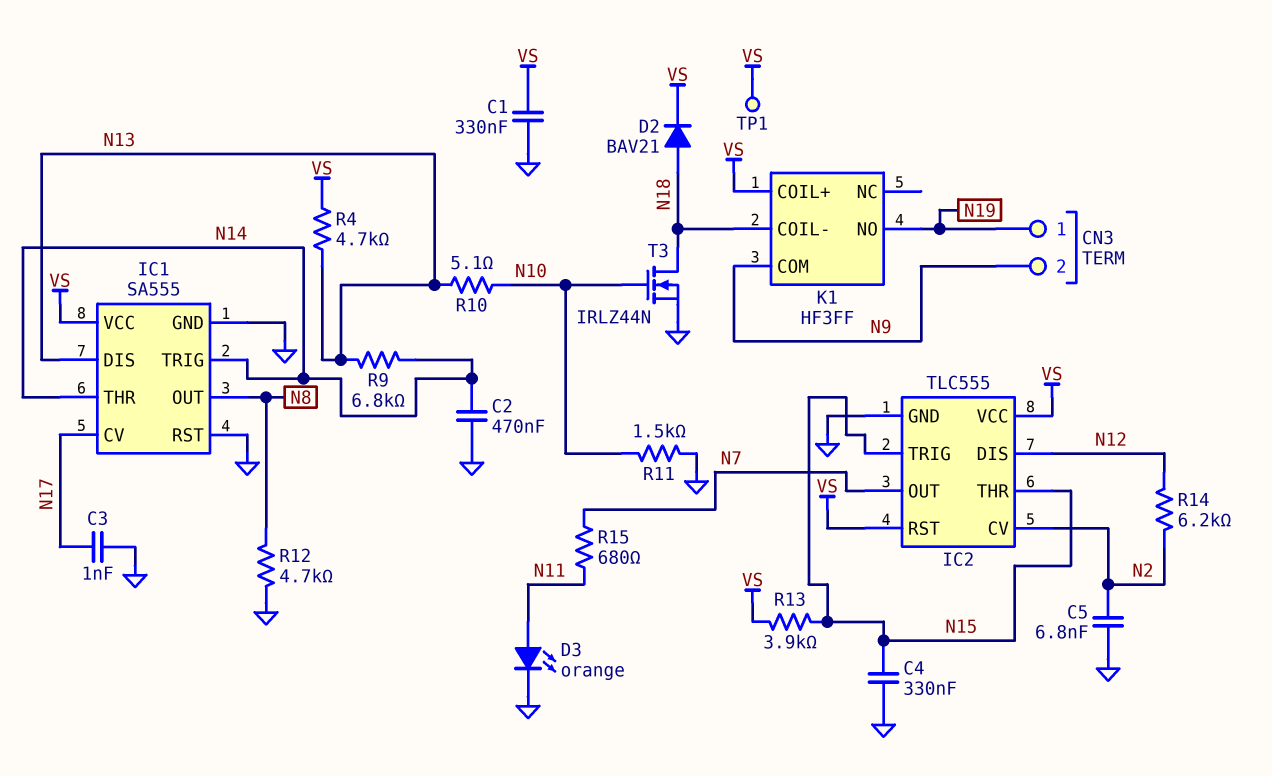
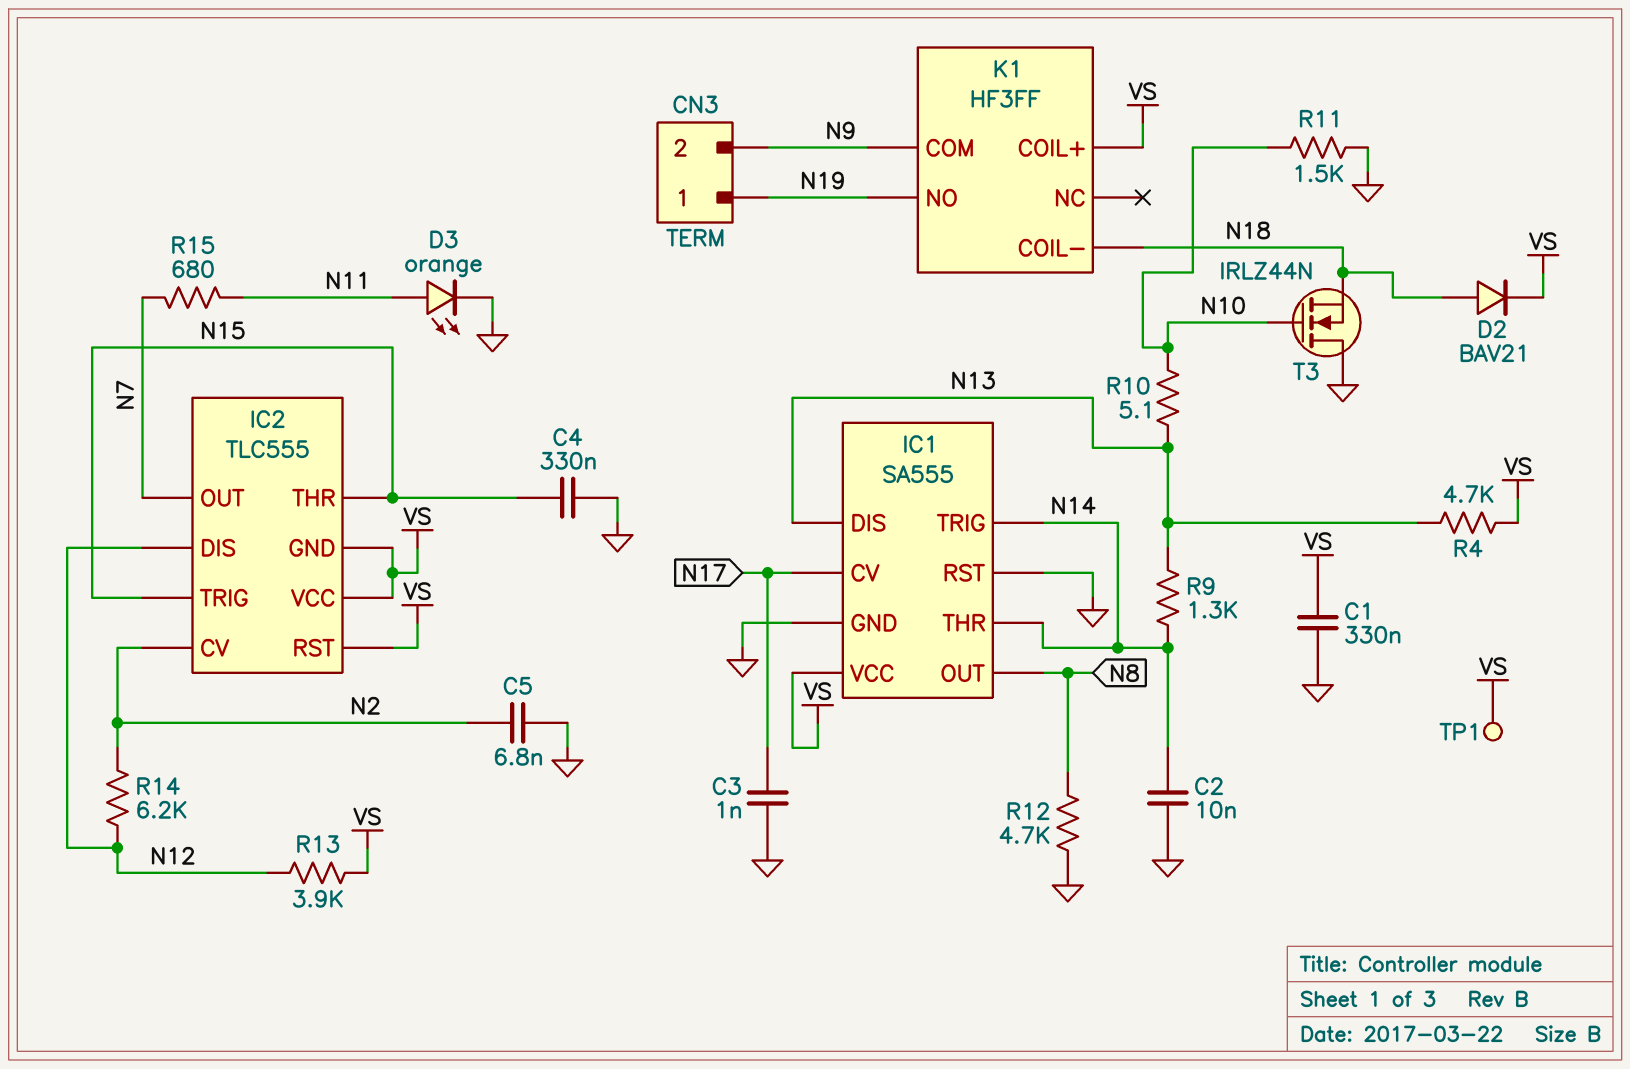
C2: 470nF (GND, N14) -> 10nF (GND, N14)
IC2 pin GND: GND -> VS
R9: 6.8k (N13, N14) -> 1.3k (N13, N14)
R13: 3.9k (N15, VS) -> 3.9k (N12, VS)
T3: NMOS IRLZ44N (G N10, D N18, S GND) -> NMOS IRLZ44N (G N10, D GND, S N18)

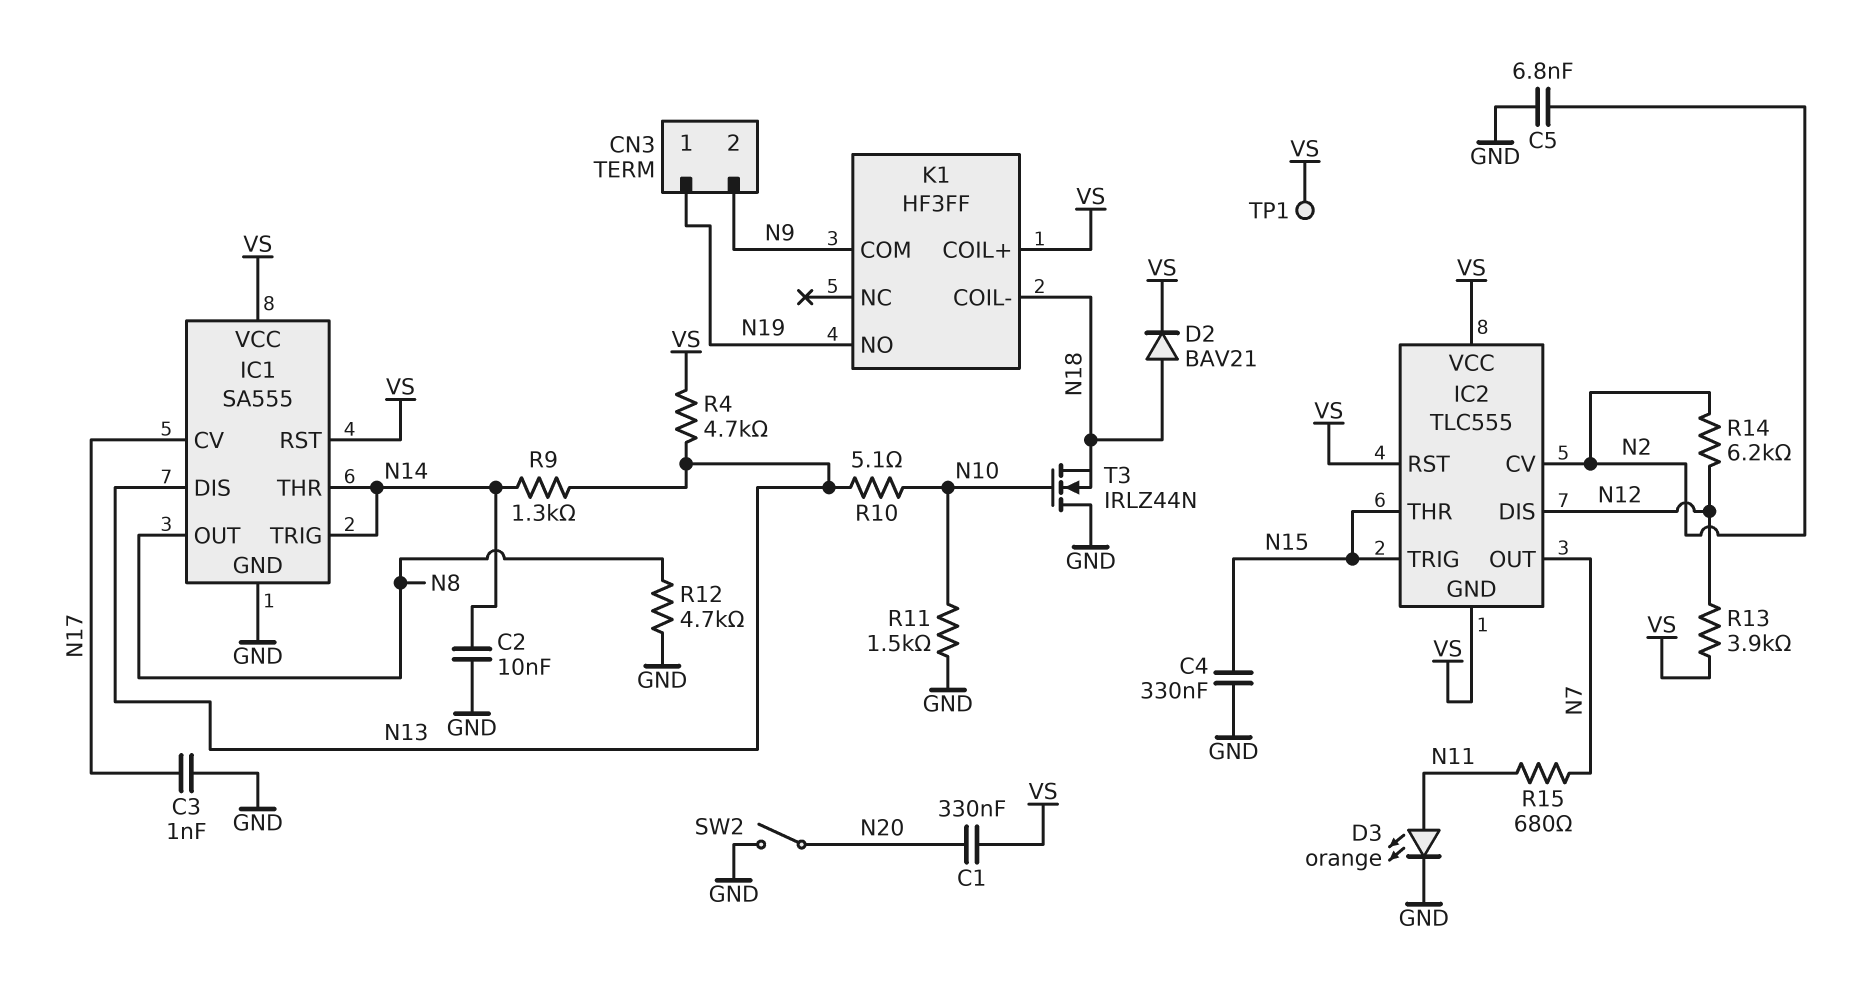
C1: 330nF (GND, VS) -> 330nF (N20, VS)
IC1 pin RST: GND -> VS
SW2: none -> switch (GND, N20)

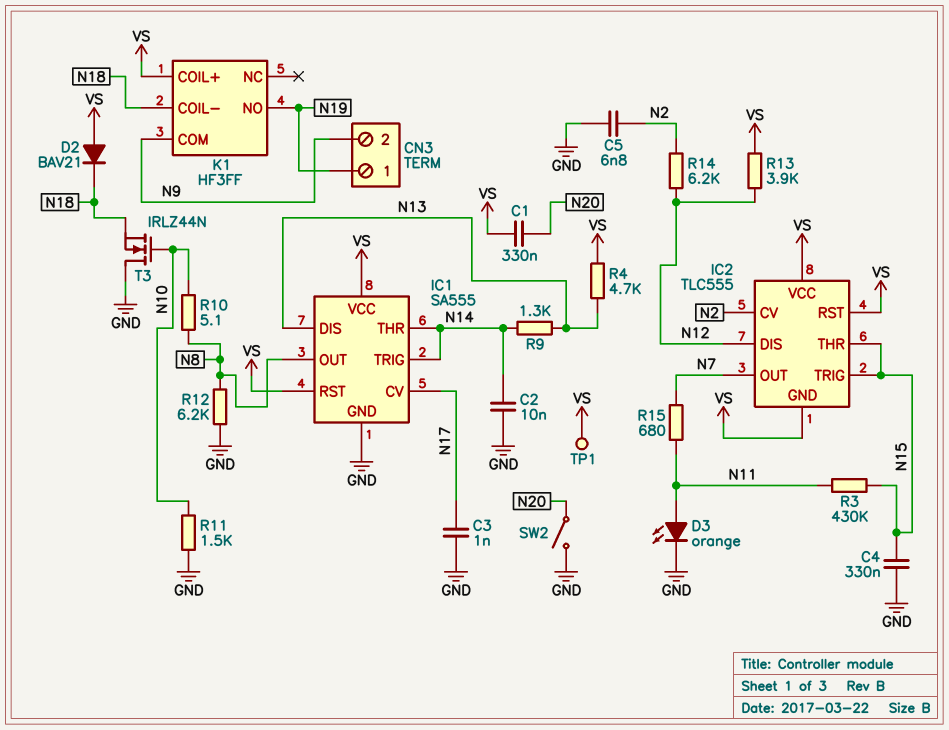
D2: diode BAV21 (A N18, K VS) -> diode BAV21 (A VS, K N18)
R3: none -> 430k (N11, N15)
R10: 5.1 (N10, N13) -> 5.1 (N8, N10)
R12: 4.7k (GND, N8) -> 6.2k (GND, N8)

